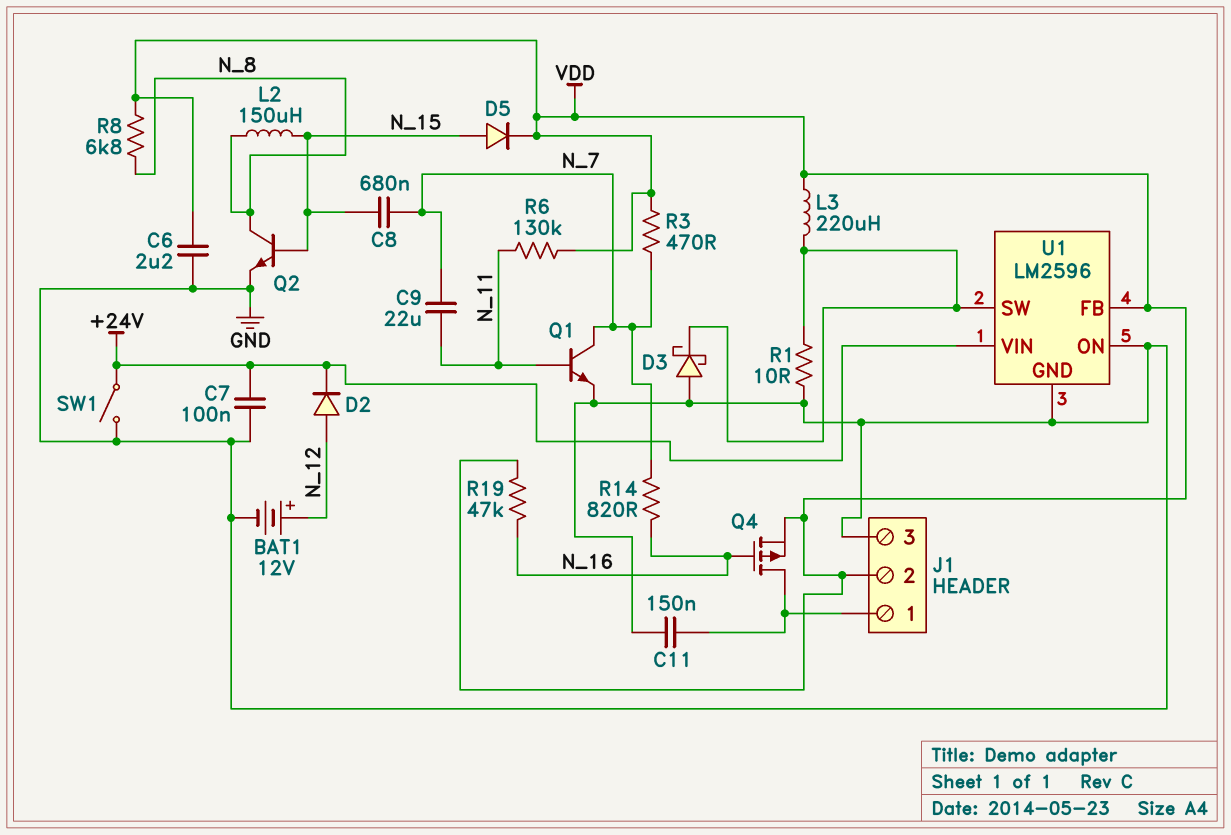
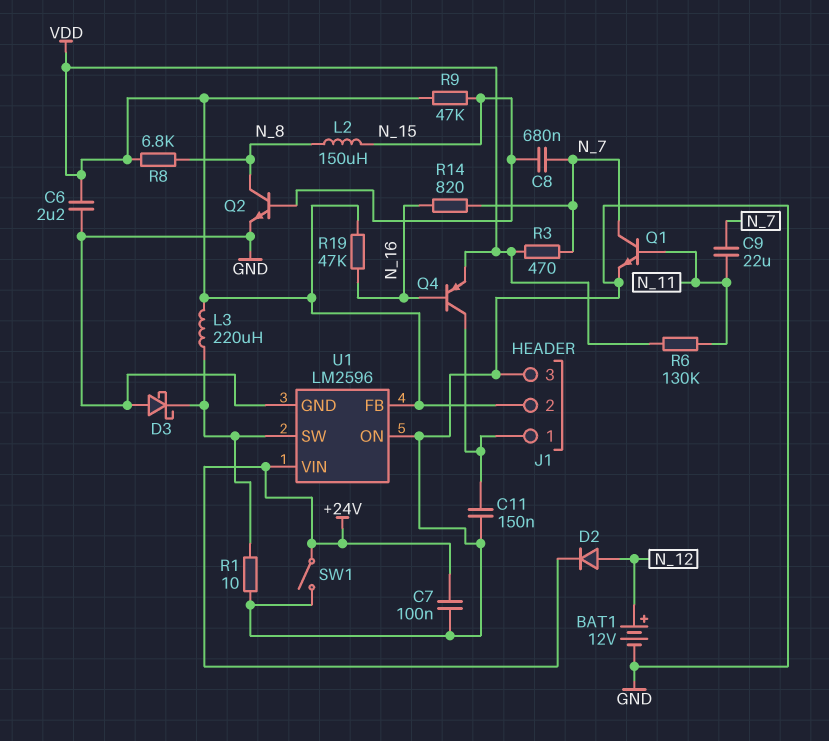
D5: diode (A N_15, K VDD) -> none
Q4: PMOS (G N_16, D J1/1, S VDD) -> PNP (B N_16, C J1/1, E VDD)
R9: none -> 47k (N_15, VDD)

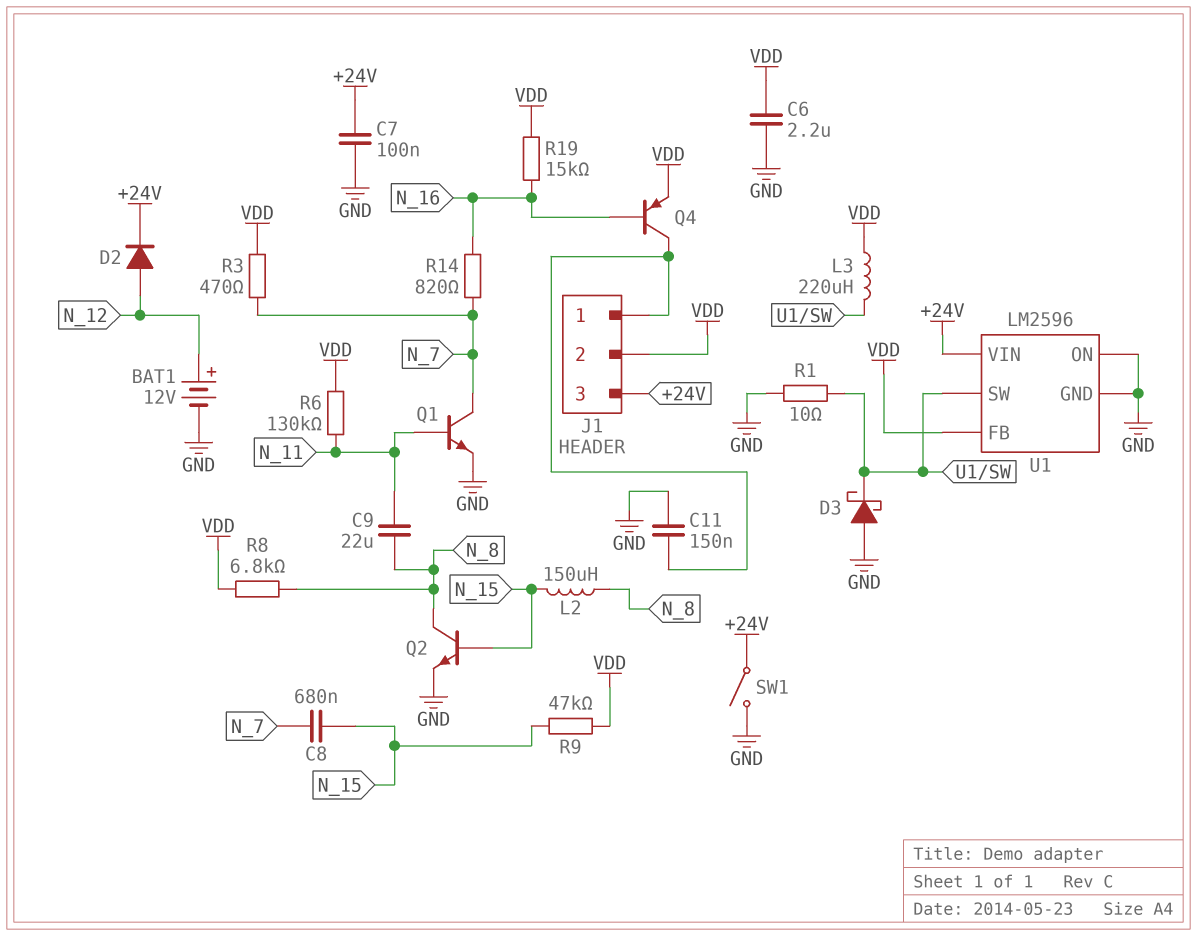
C9: 22uF (N_7, N_11) -> 22uF (N_8, N_11)
J1 pin 3: GND -> +24V
R19: 47k (N_16, VDD) -> 15k (N_16, VDD)

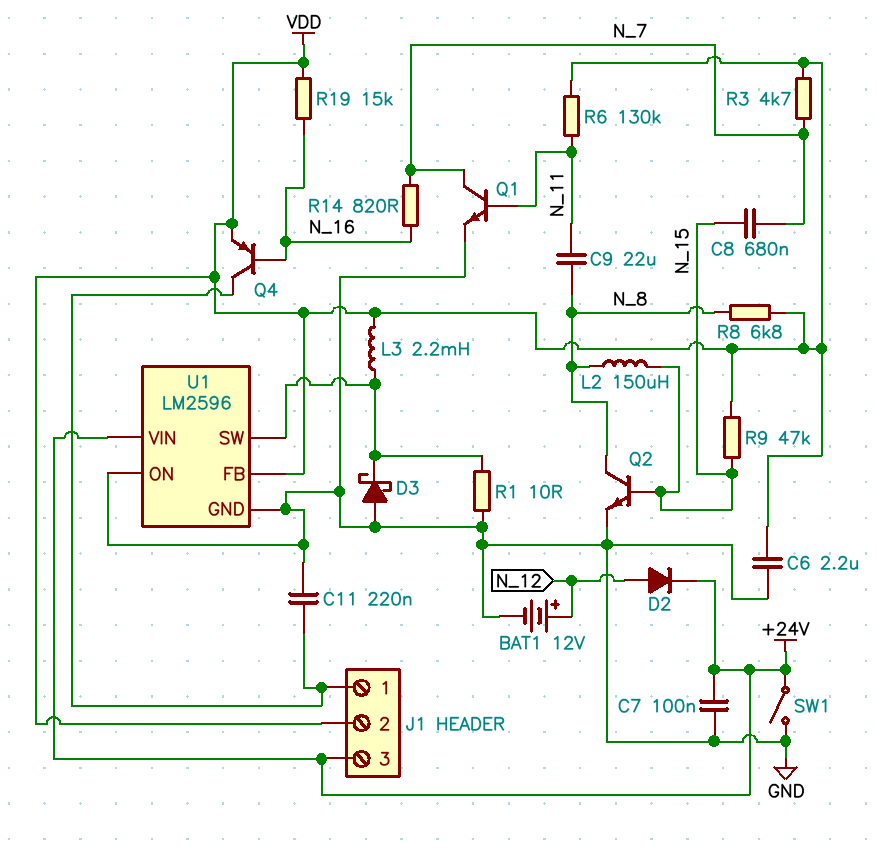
C11: 150nF (GND, J1/1) -> 220nF (GND, J1/1)
L3: 220uH (U1/SW, VDD) -> 2.2mH (U1/SW, VDD)
R3: 470 (N_7, VDD) -> 4.7k (N_7, VDD)

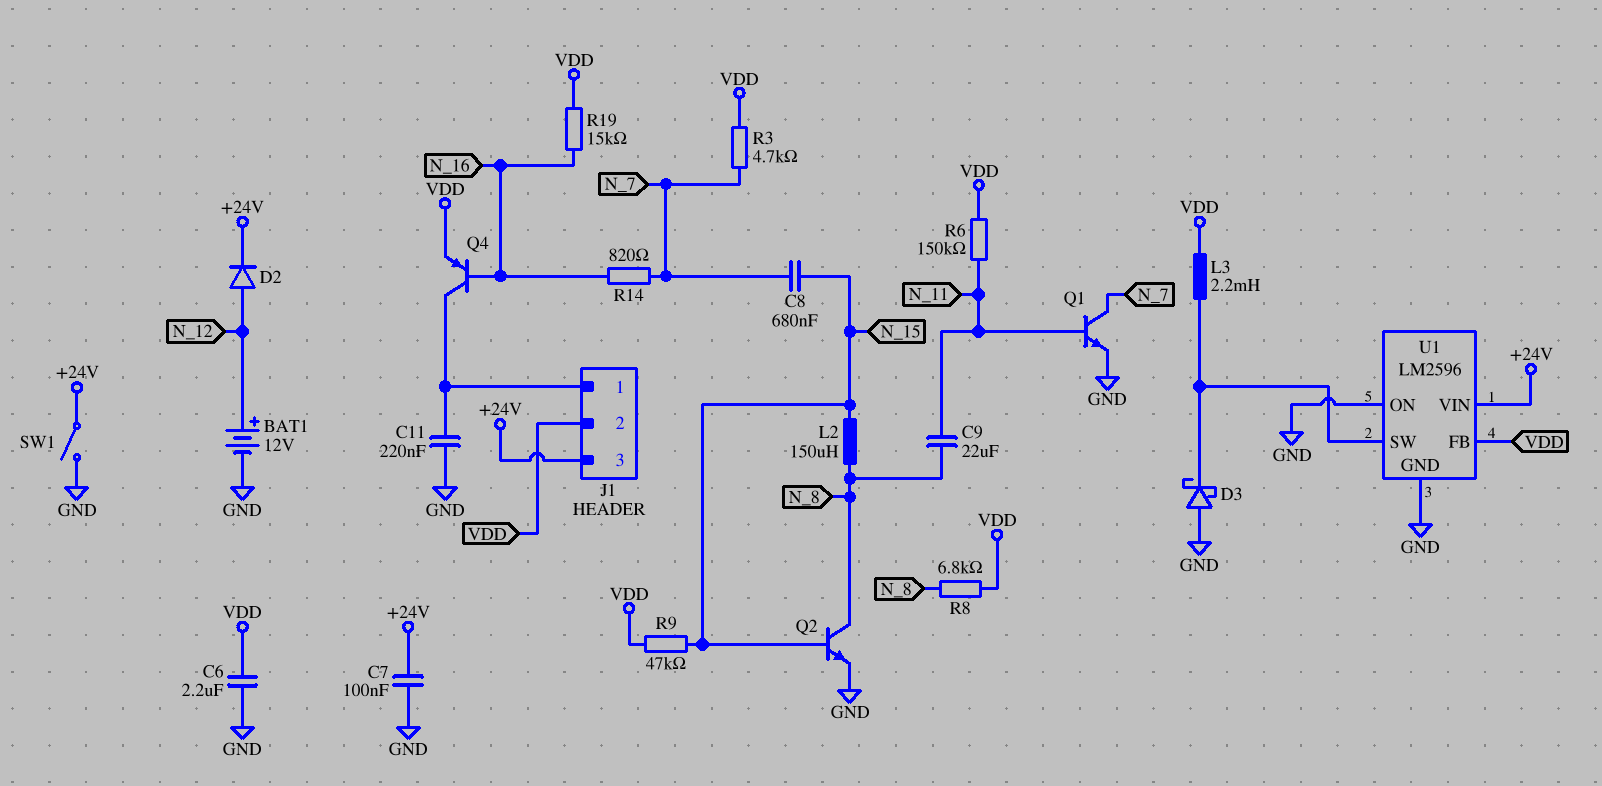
R1: 10 (GND, U1/SW) -> none
R6: 130k (N_11, VDD) -> 150k (N_11, VDD)

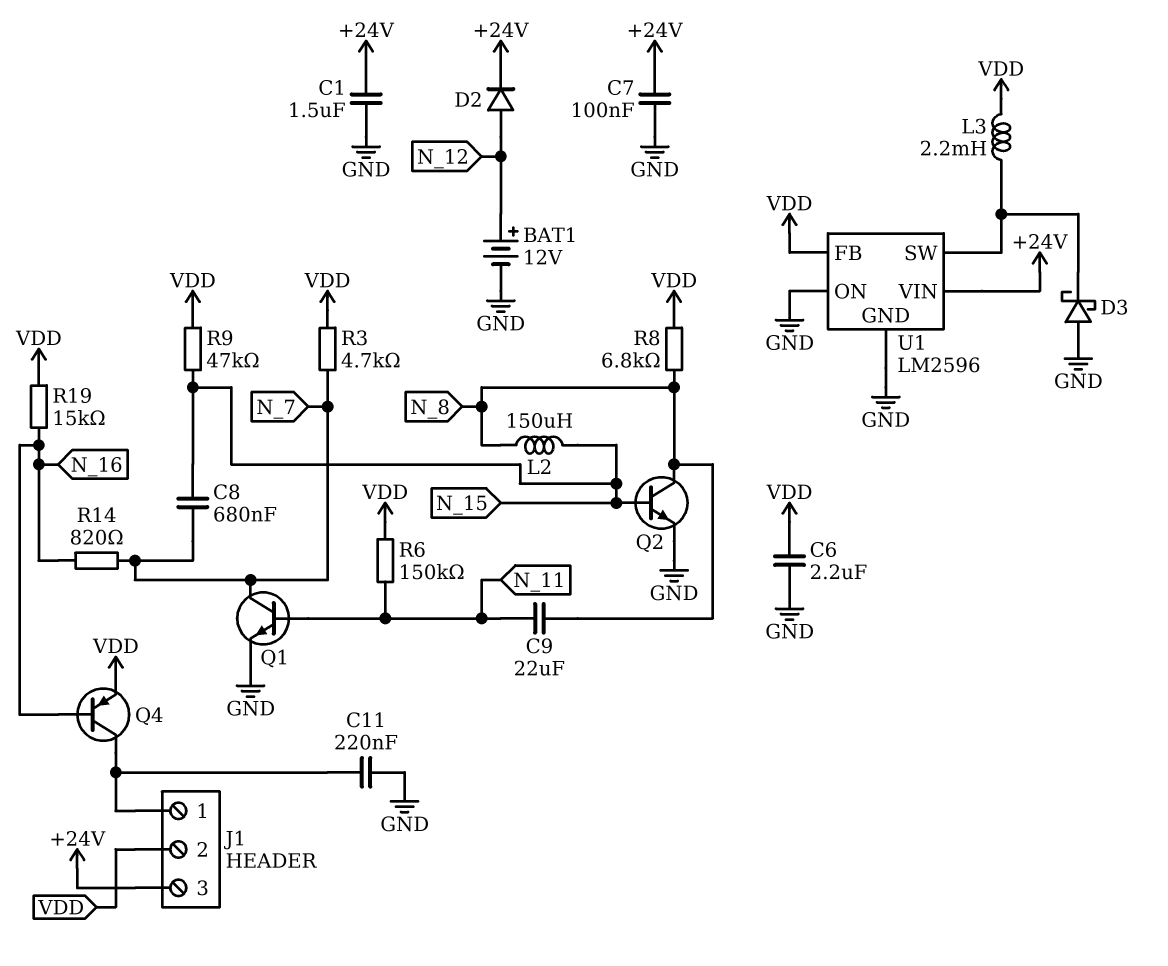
C1: none -> 1.5uF (+24V, GND)
SW1: switch (+24V, GND) -> none

